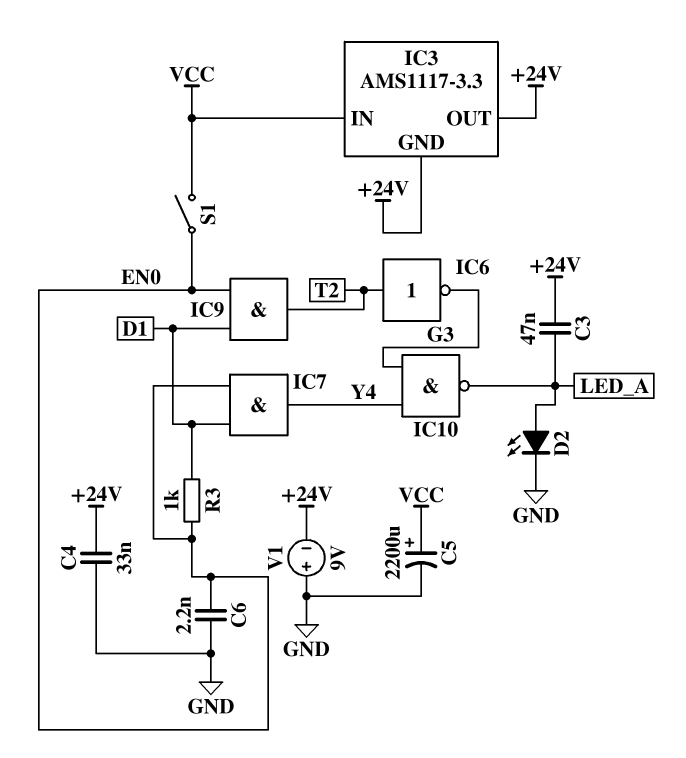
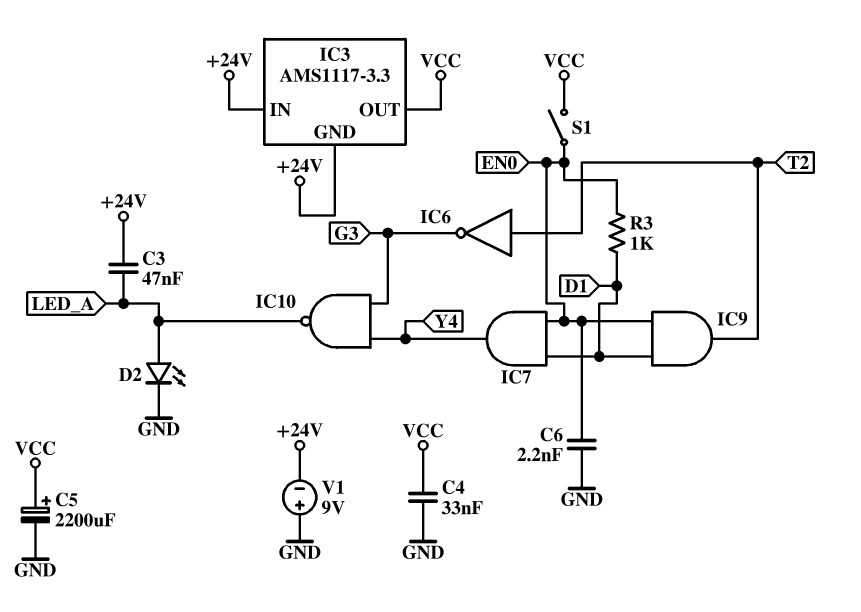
C4: 33nF (+24V, GND) -> 33nF (GND, VCC)
IC3 pin IN: VCC -> +24V
IC3 pin OUT: +24V -> VCC

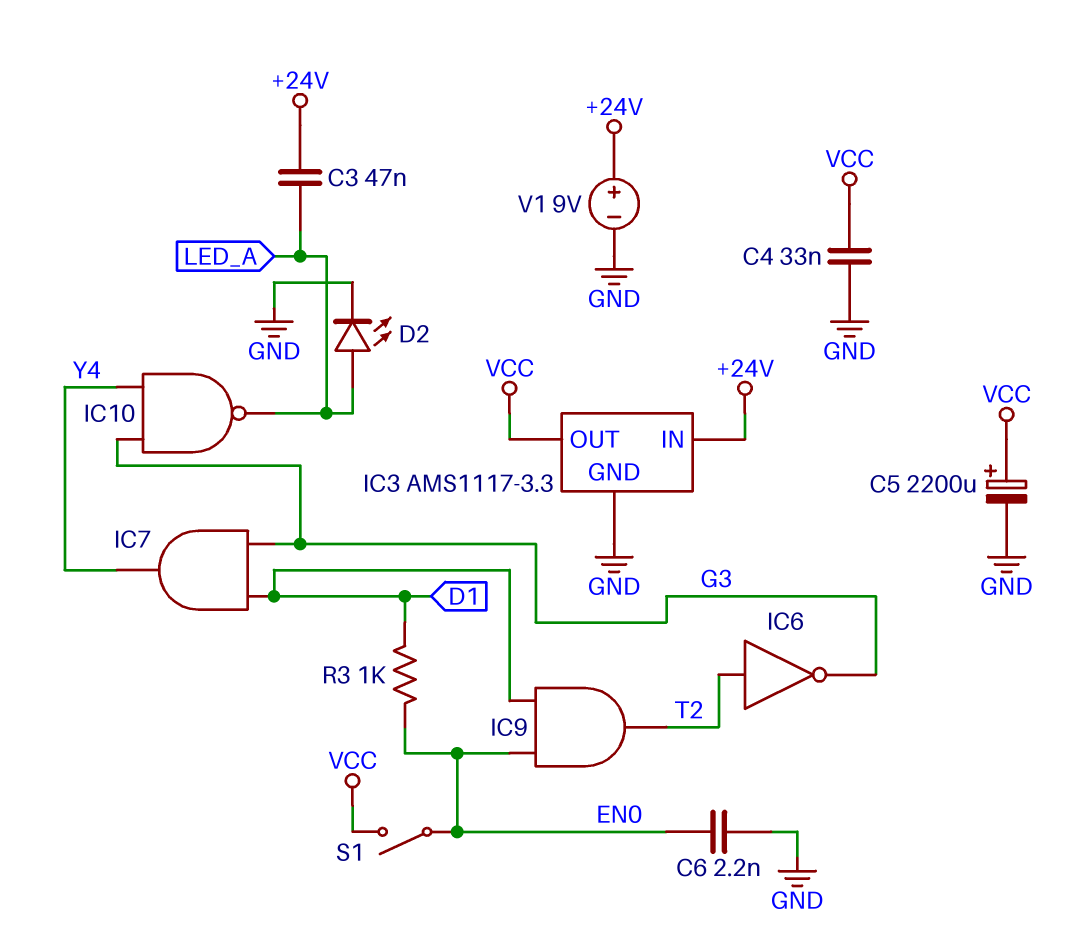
IC3 pin GND: +24V -> GND
IC7: AND (in D1, in EN0, out Y4) -> AND (in D1, in G3, out Y4)
V1: 9V (plus GND, minus +24V) -> 9V (plus +24V, minus GND)

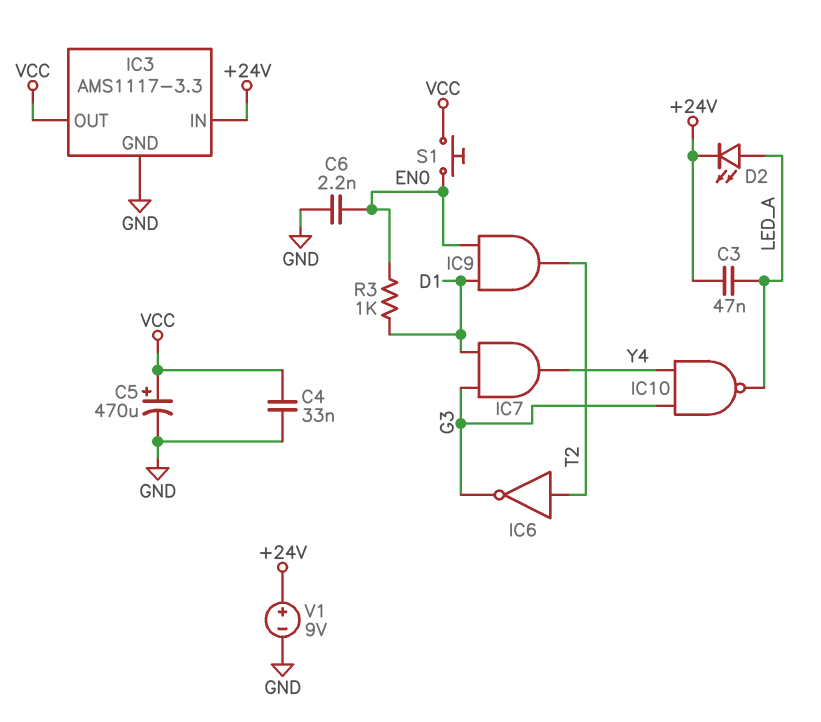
C5: 2200uF (plus VCC, minus GND) -> 470uF (plus VCC, minus GND)
D2: LED (A LED_A, K GND) -> LED (A LED_A, K +24V)
S1: switch (EN0, VCC) -> button (EN0, VCC)

